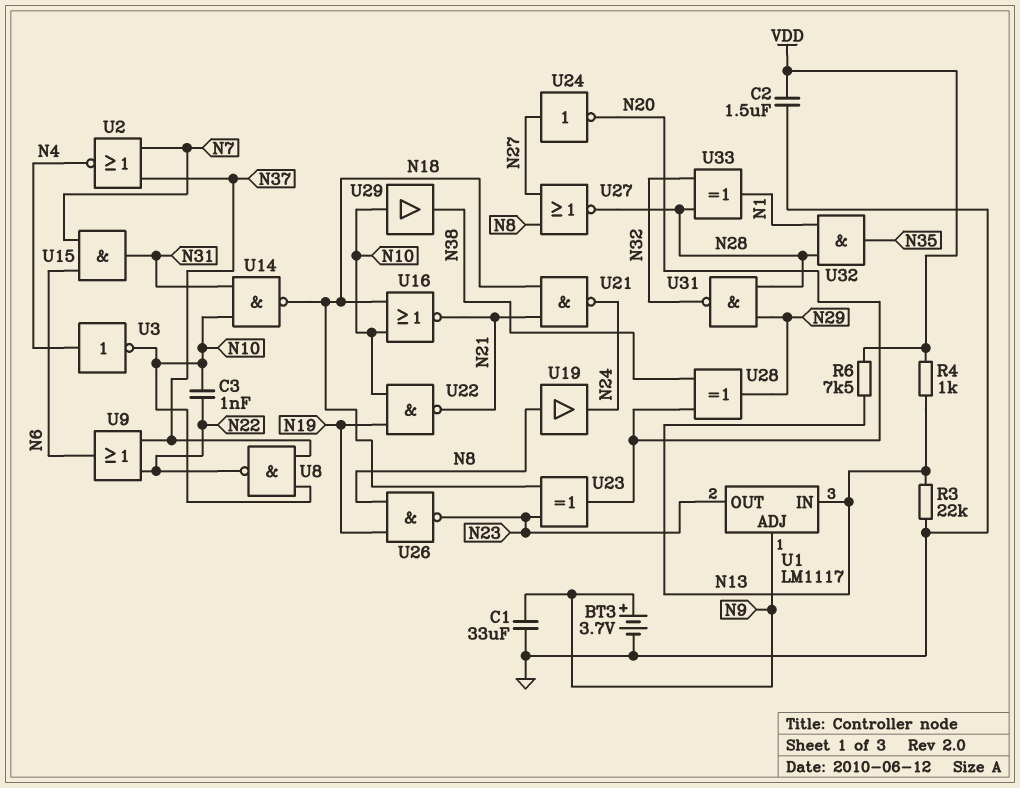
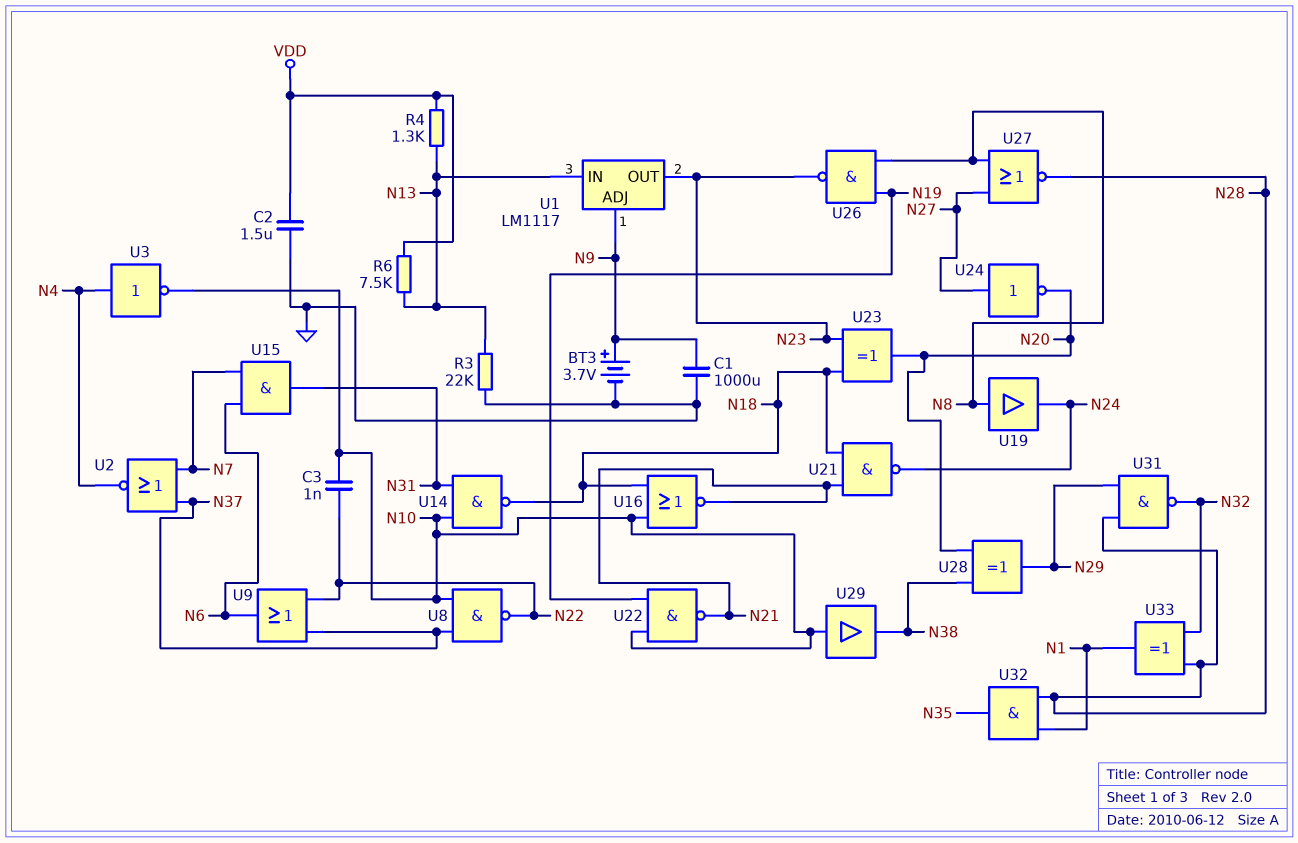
C1: 33uF (GND, N9) -> 1000uF (GND, N9)
R4: 1k (N13, VDD) -> 1.3k (N13, VDD)

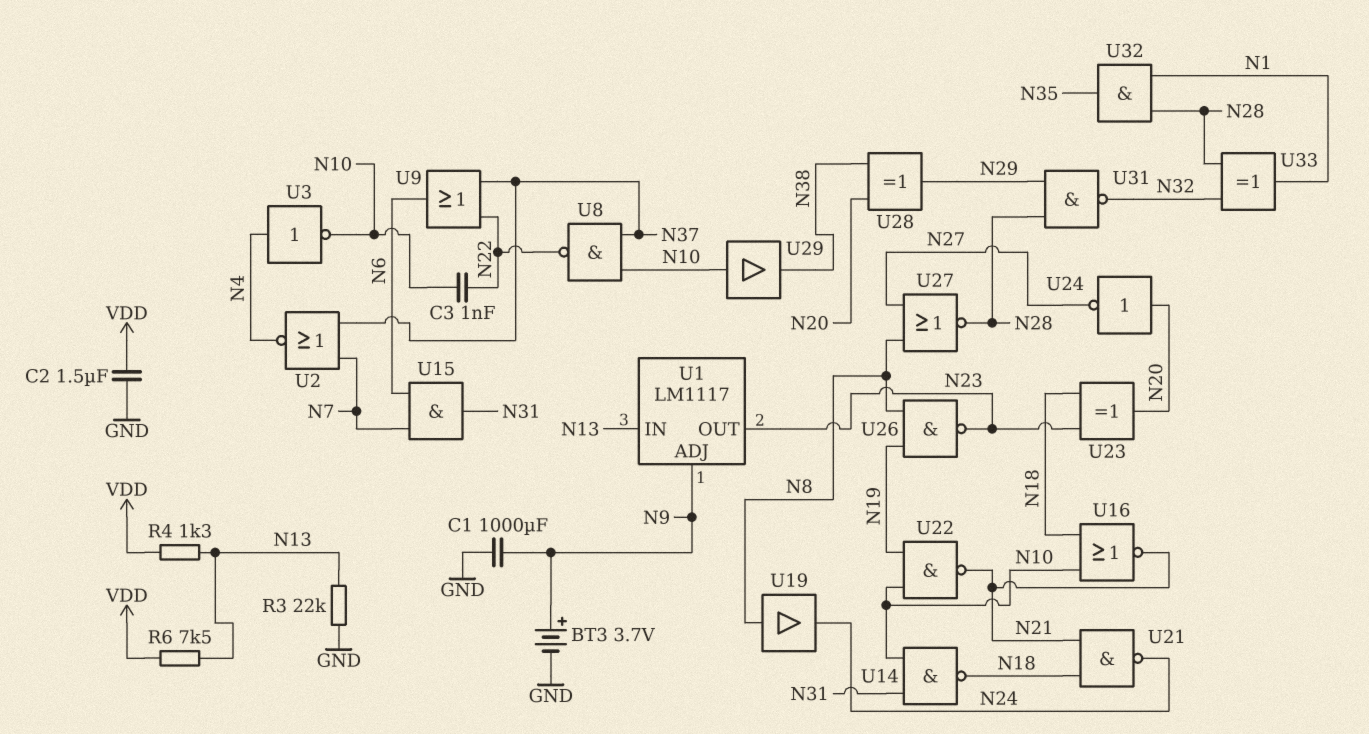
U24: NOT (in N27, out N20) -> NOT (in N20, out N27)

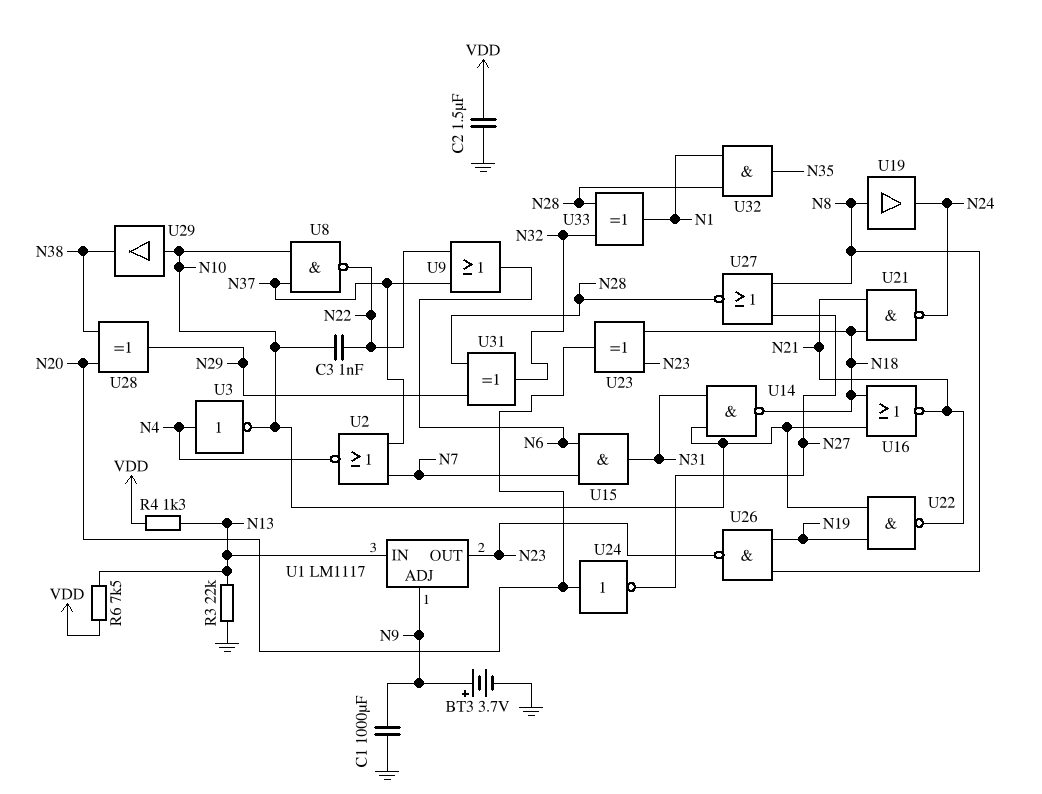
U31: NAND (in N28, in N29, out N32) -> XOR (in N28, in N29, out N32)

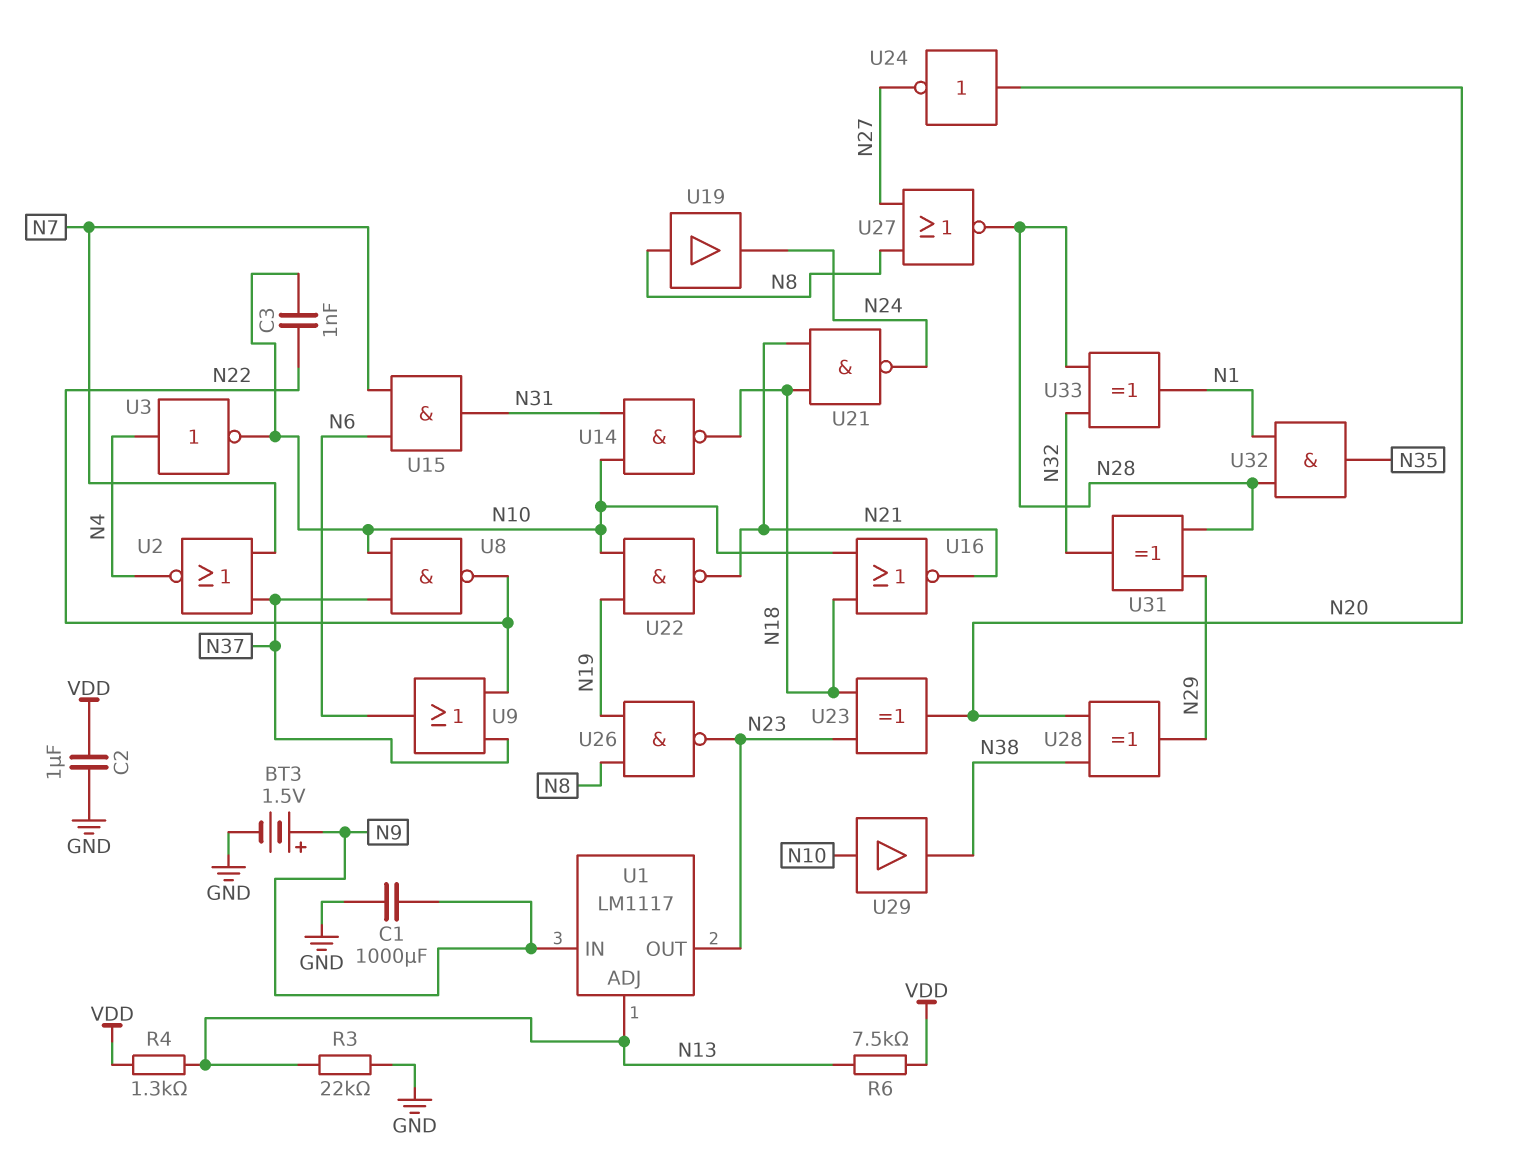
BT3: 3.7V (plus N9, minus GND) -> 1.5V (plus N9, minus GND)
C2: 1.5uF (GND, VDD) -> 1uF (GND, VDD)
U1 pin ADJ: N9 -> N13
U1 pin IN: N13 -> N9

